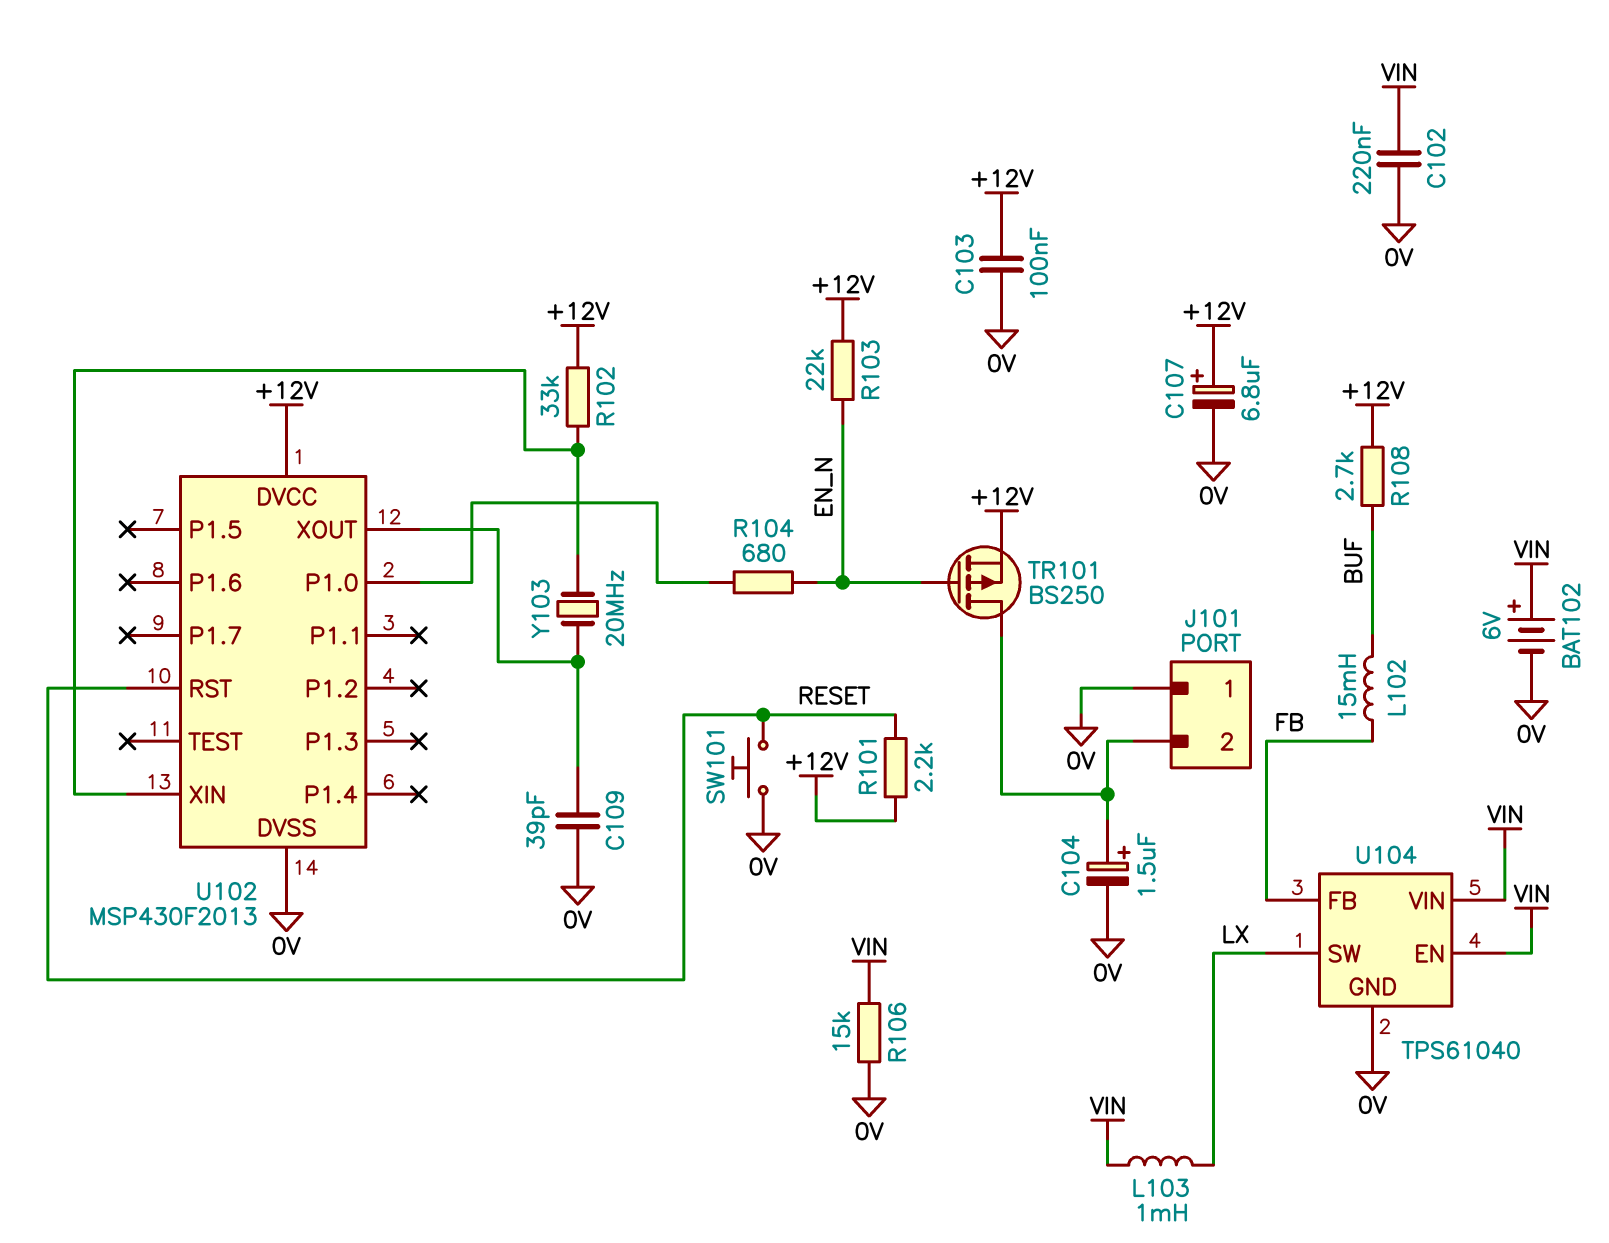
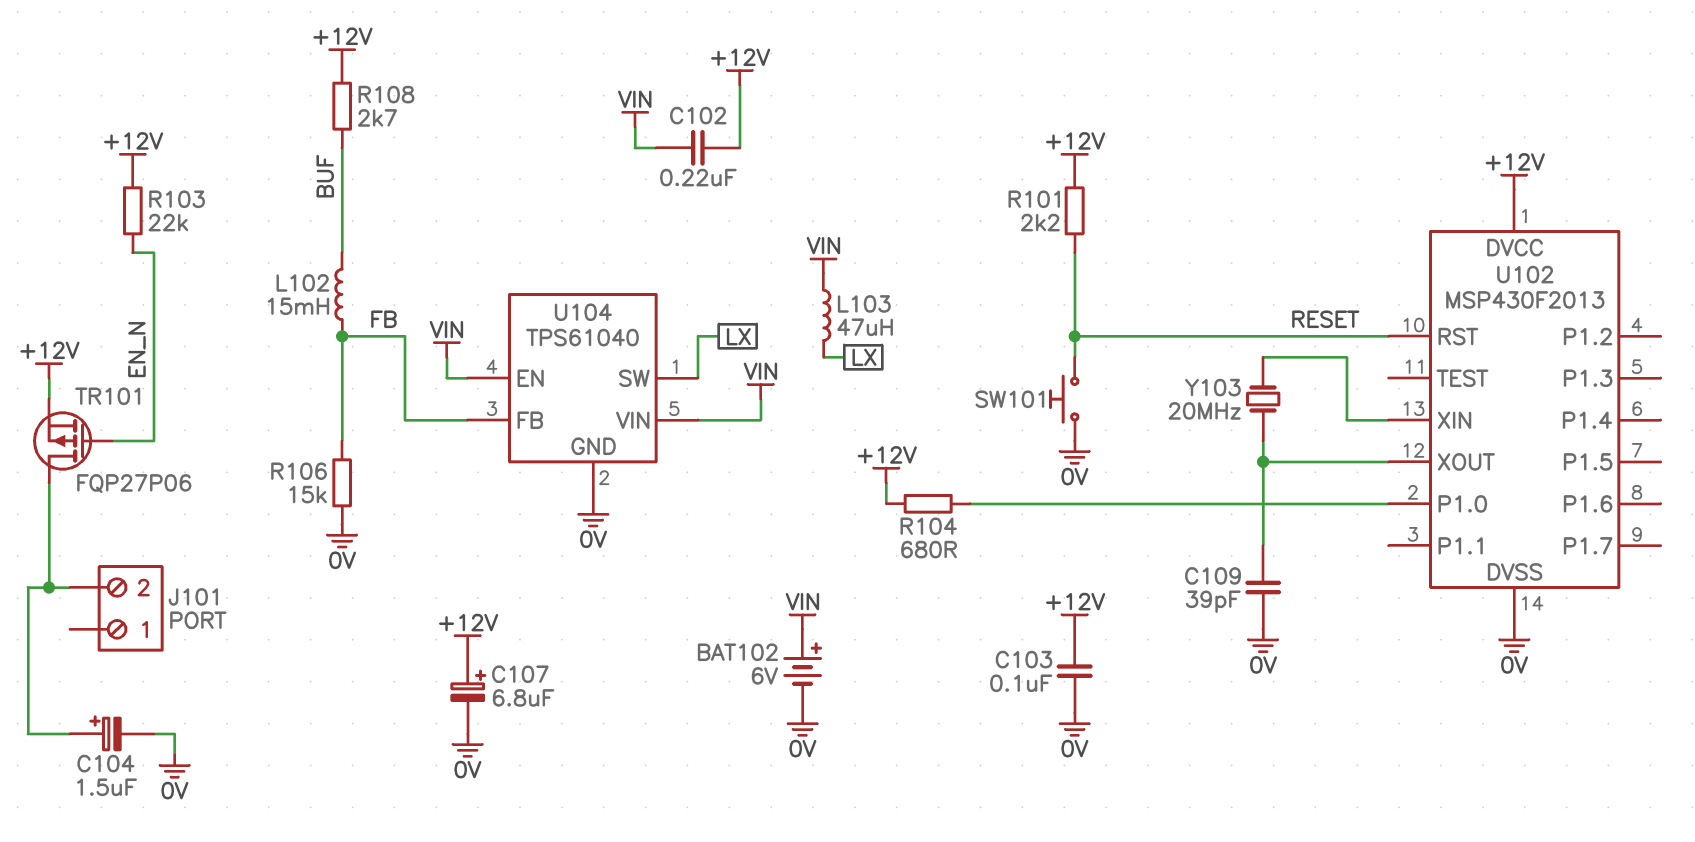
C102: 220nF (0V, VIN) -> 220nF (+12V, VIN)
J101 pin 1: 0V -> none
L103: 1mH (LX, VIN) -> 47uH (LX, VIN)
R102: 33k (+12V, U102/XIN) -> none
R104: 680 (EN_N, U102/P1.0) -> 680 (+12V, U102/P1.0)
R106: 15k (0V, VIN) -> 15k (0V, FB)
TR101: PMOS BS250 (G EN_N, D J101/2, S +12V) -> PMOS FQP27P06 (G EN_N, D J101/2, S +12V)

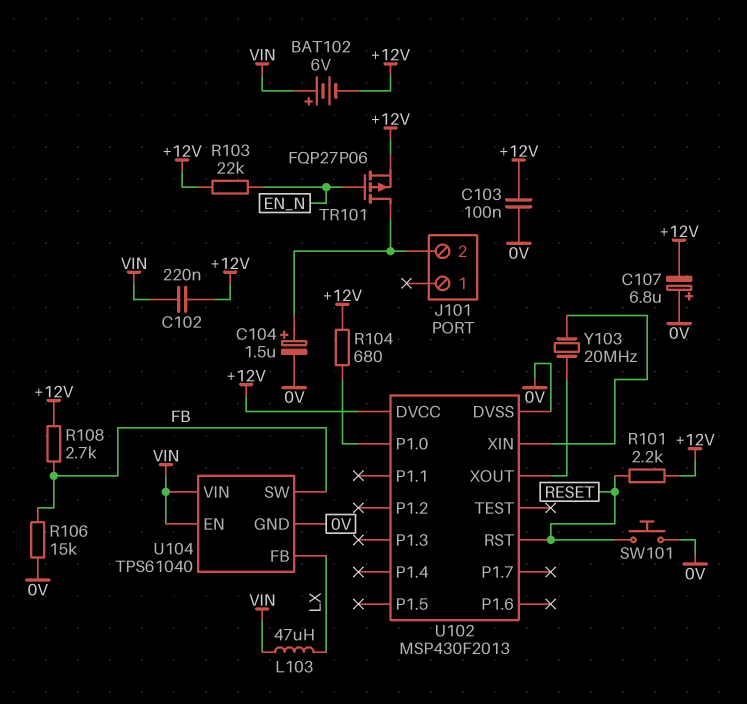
BAT102: 6V (plus VIN, minus 0V) -> 6V (plus VIN, minus +12V)
C107: 6.8uF (plus +12V, minus 0V) -> 6.8uF (plus 0V, minus +12V)
C109: 39pF (0V, U102/XOUT) -> none
L102: 15mH (BUF, FB) -> none
R108: 2.7k (+12V, BUF) -> 2.7k (+12V, FB)
U104 pin FB: FB -> LX
U104 pin SW: LX -> FB

